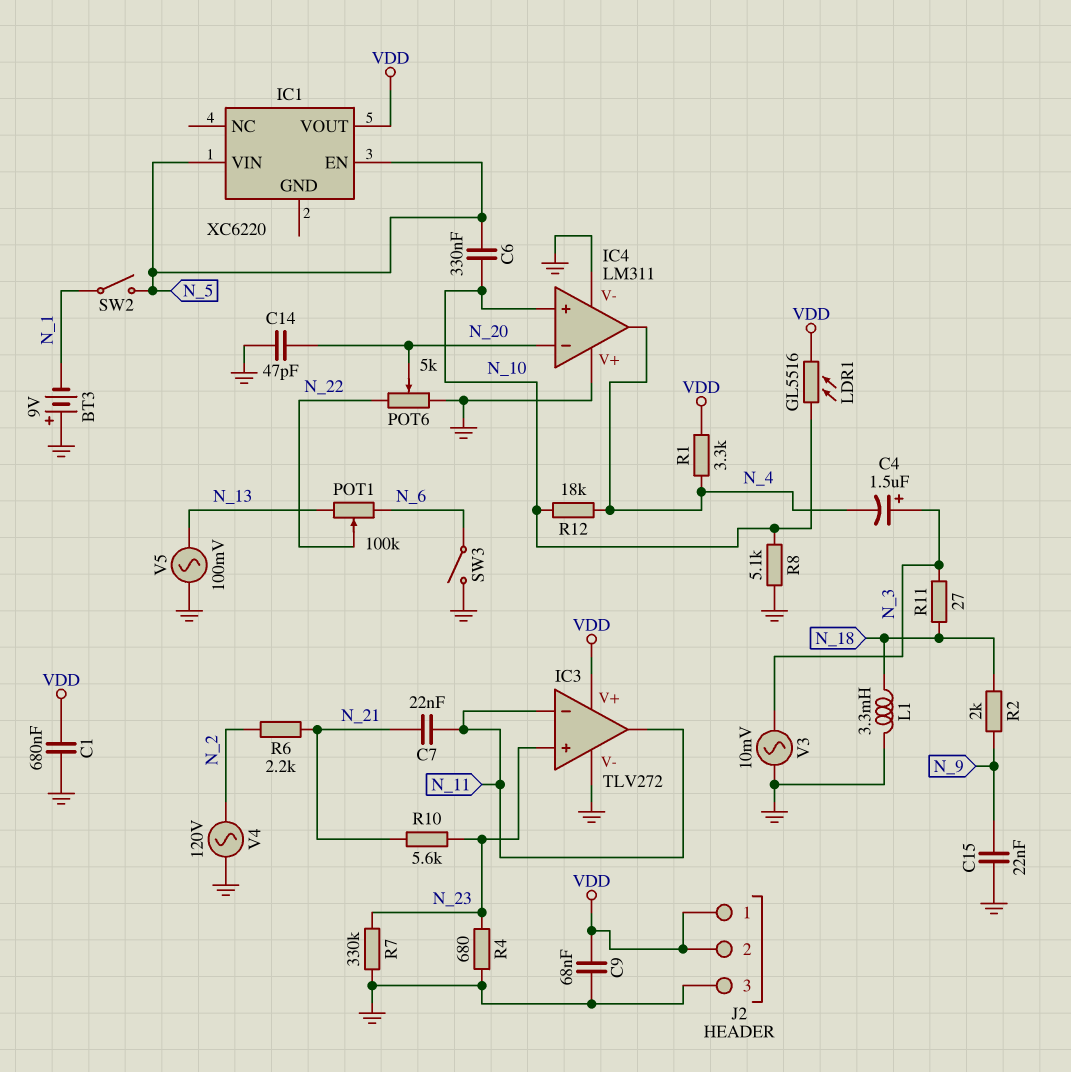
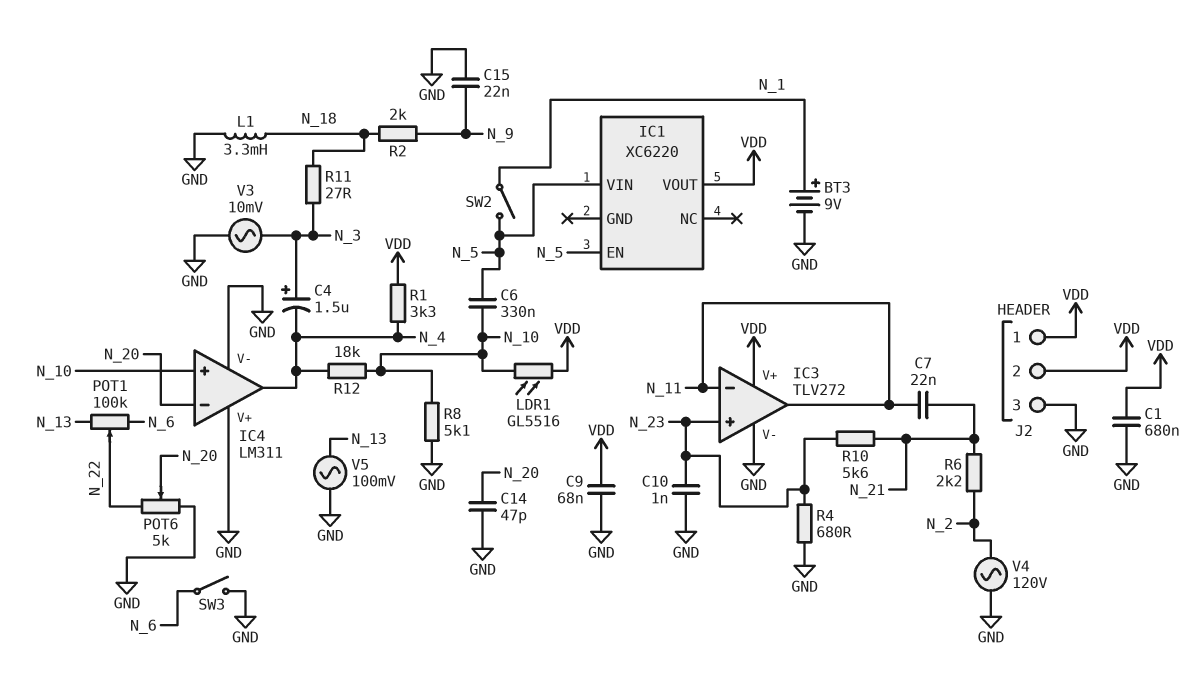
BT3: 9V (plus GND, minus N_1) -> 9V (plus N_1, minus GND)
C10: none -> 1nF (GND, N_23)
R7: 330k (GND, N_23) -> none

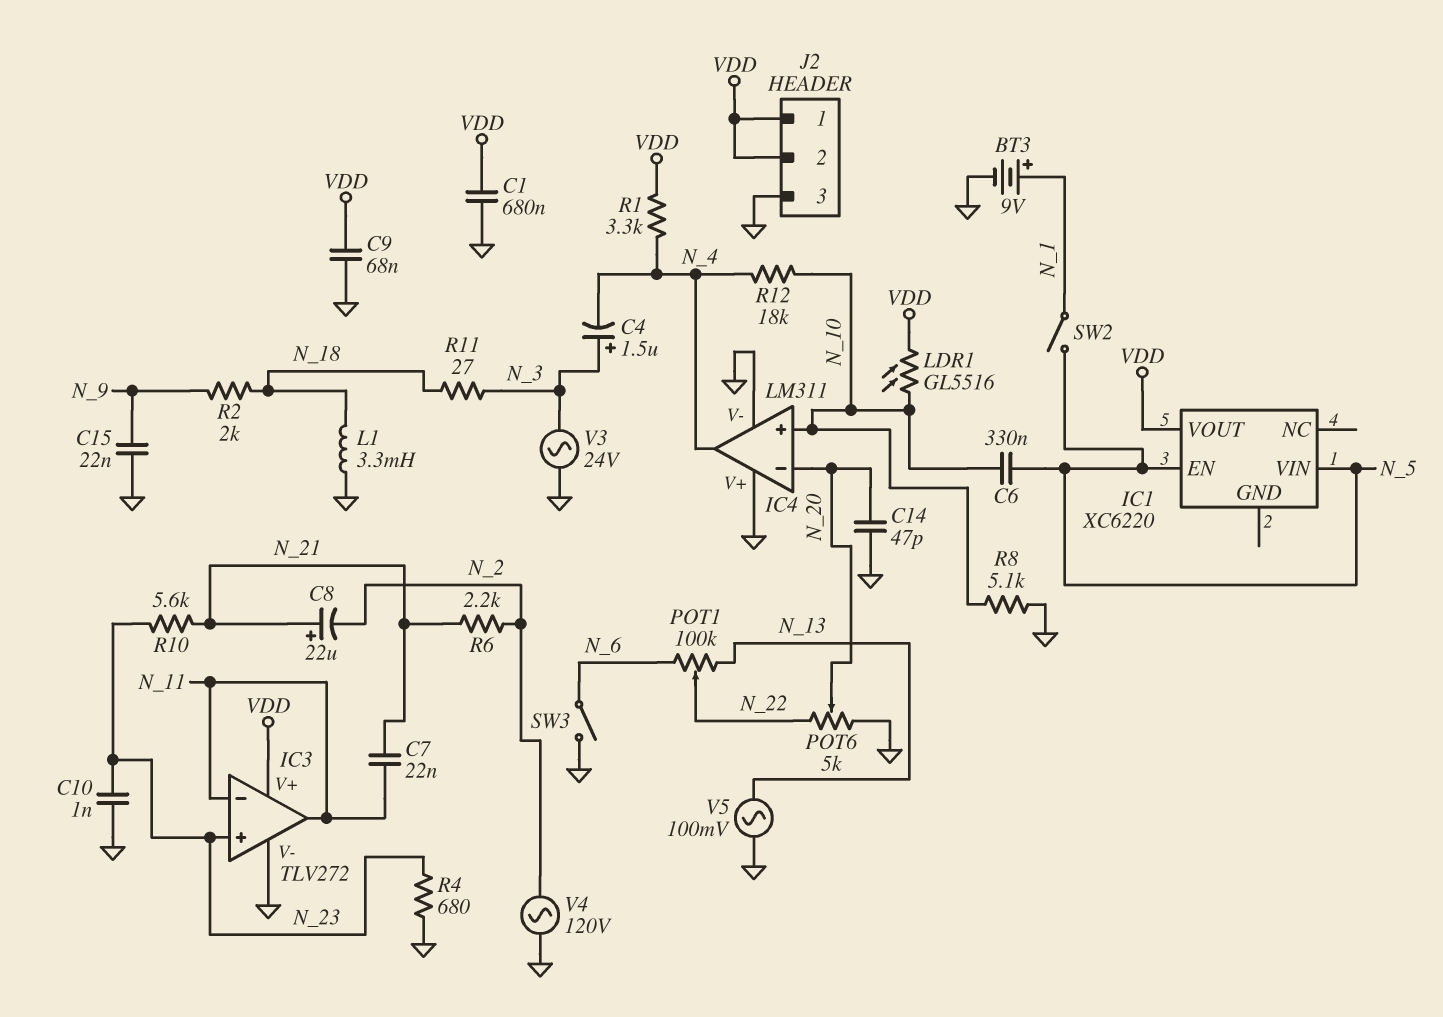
C8: none -> 22uF (plus N_21, minus N_2)
V3: AC 10mV (GND, N_3) -> AC 24V (GND, N_3)

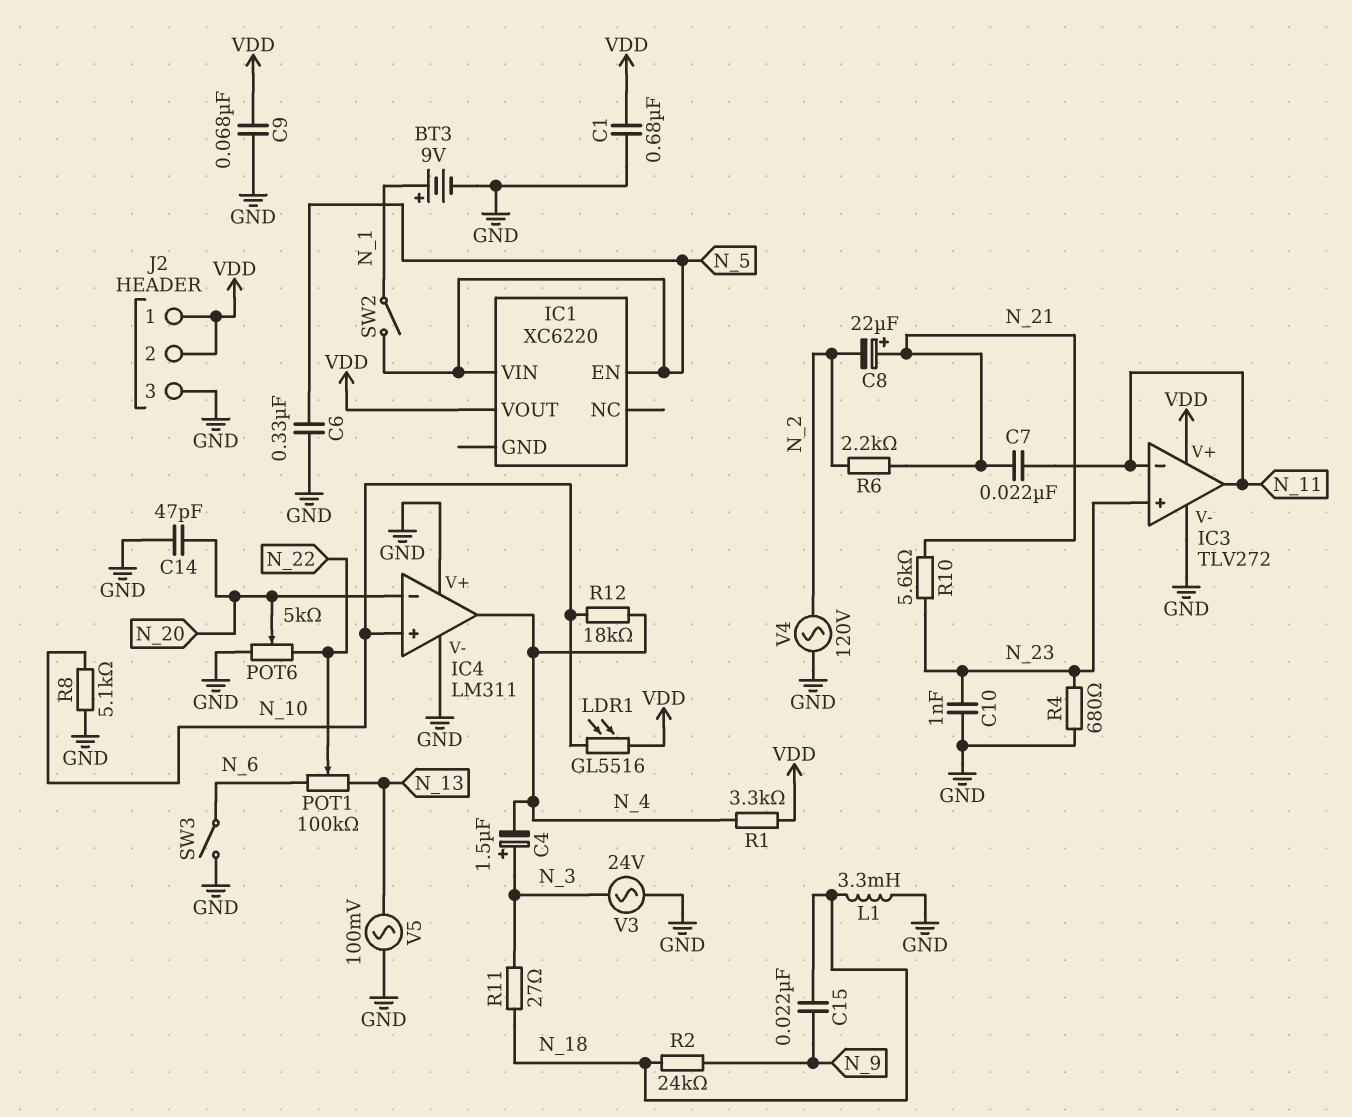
C6: 330nF (N_5, N_10) -> 330nF (GND, N_5)
C15: 22nF (GND, N_9) -> 22nF (N_9, N_18)
R2: 2k (N_9, N_18) -> 24k (N_9, N_18)

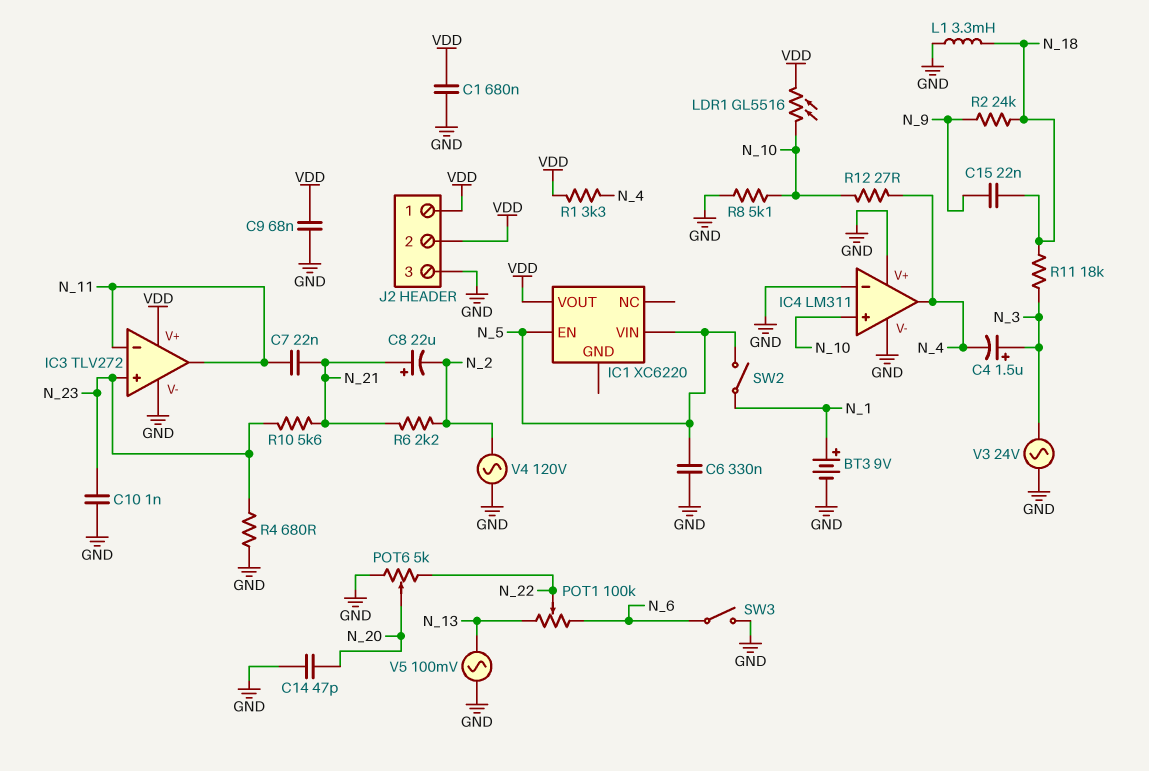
IC4 pin in-: N_20 -> GND
R11: 27 (N_3, N_18) -> 18k (N_3, N_18)
R12: 18k (N_4, N_10) -> 27 (N_4, N_10)

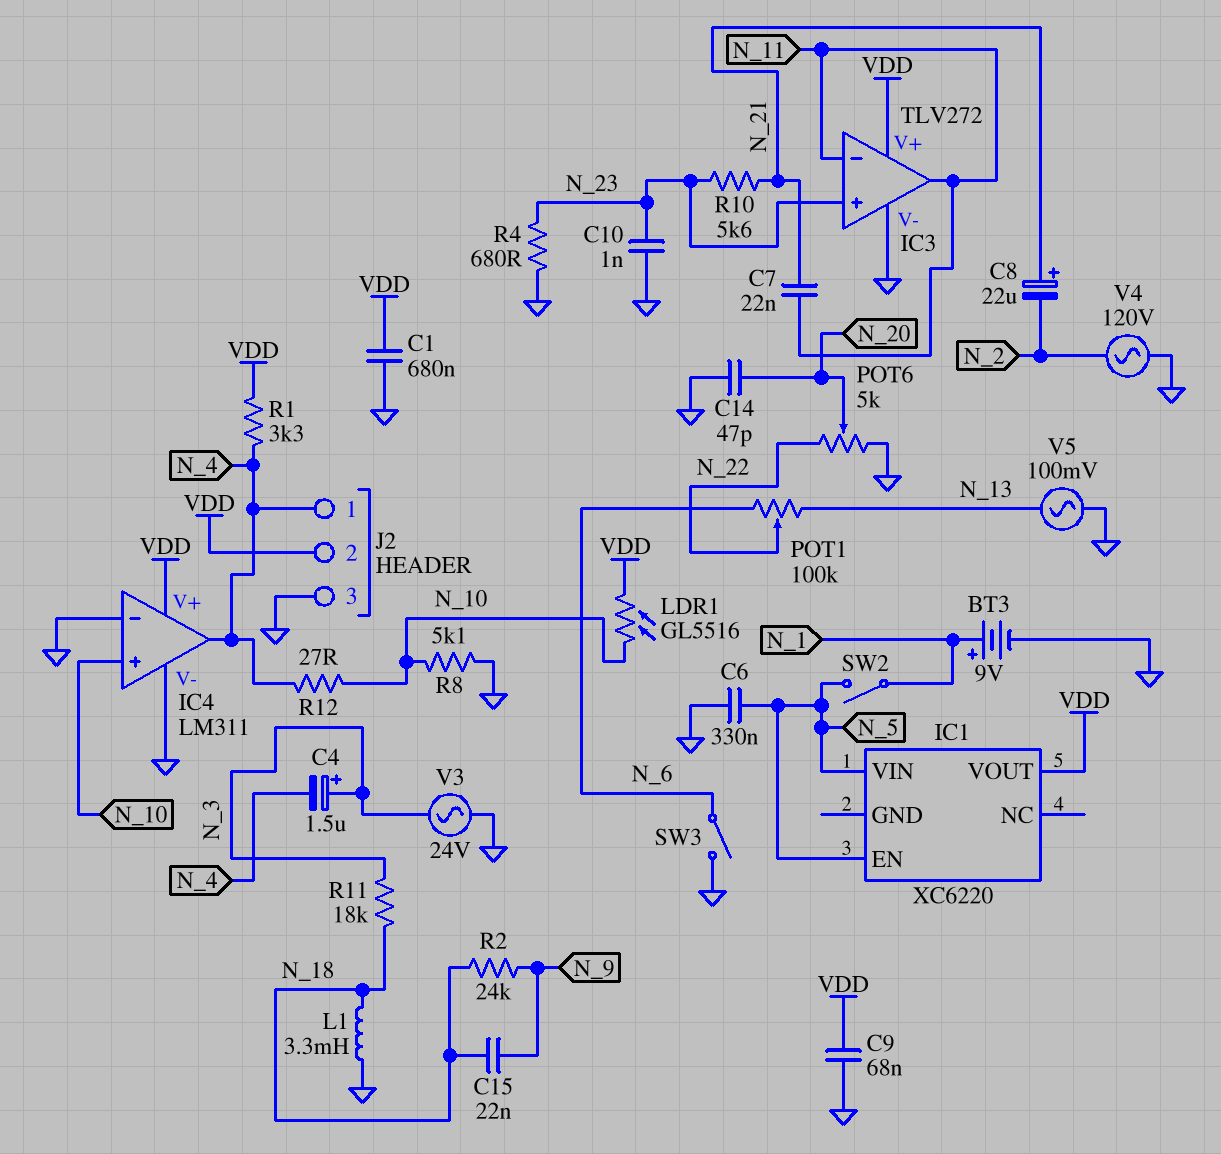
IC4 pin V+: GND -> VDD
J2 pin 1: VDD -> N_4
R6: 2.2k (N_2, N_21) -> none

